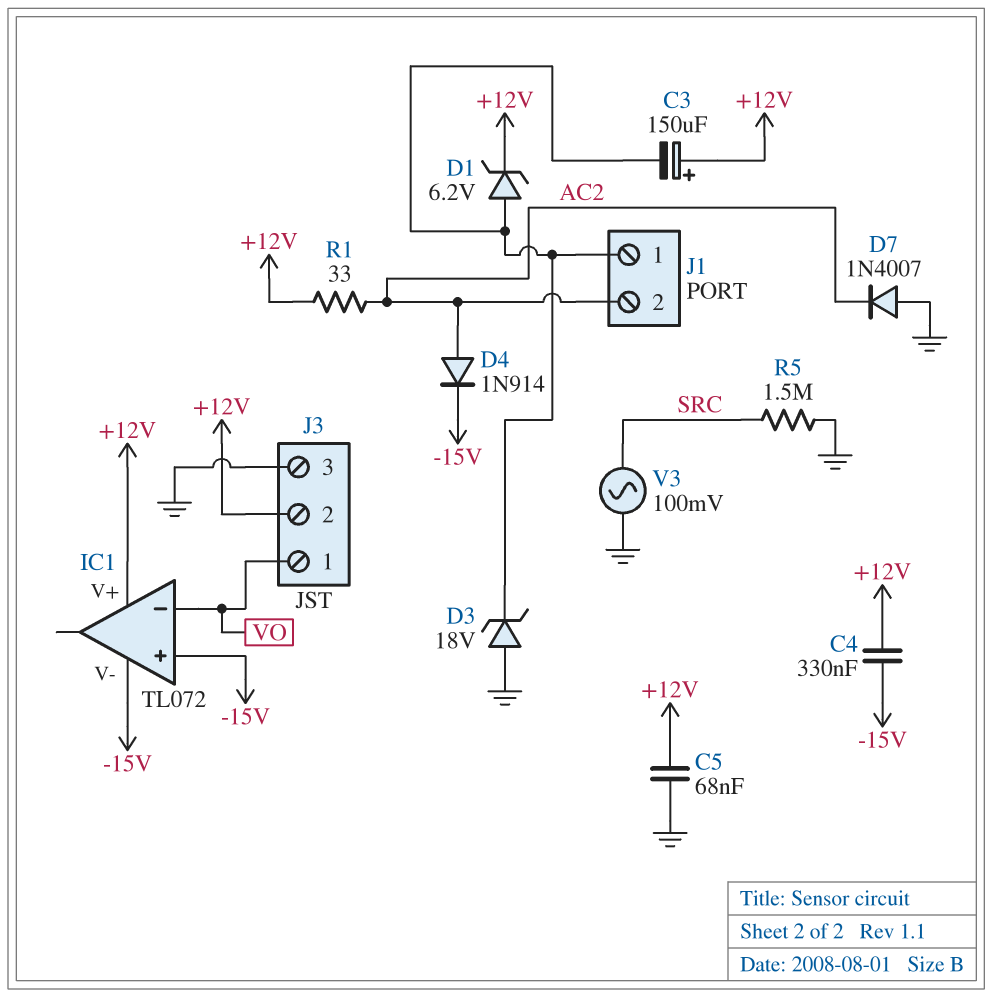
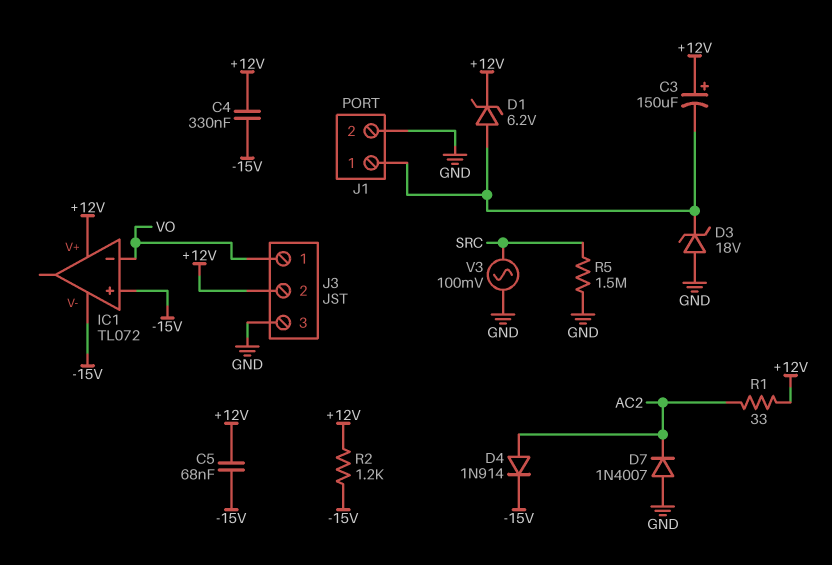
C5: 68nF (+12V, GND) -> 68nF (+12V, -15V)
J1 pin 2: AC2 -> GND
R2: none -> 1.2k (+12V, -15V)

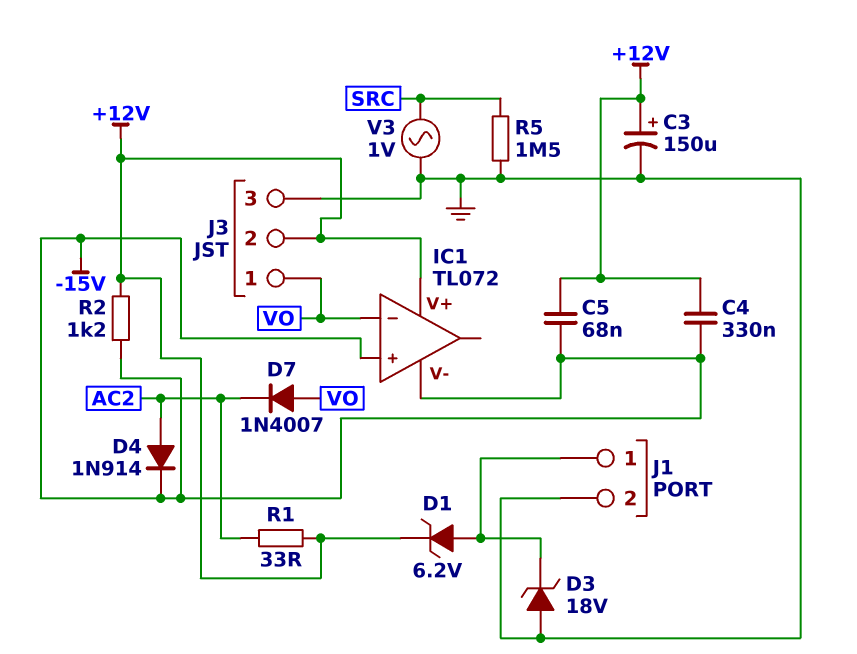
C3: 150uF (plus +12V, minus J1/1) -> 150uF (plus +12V, minus GND)
D7: diode 1N4007 (A GND, K AC2) -> diode 1N4007 (A VO, K AC2)
V3: AC 100mV (GND, SRC) -> AC 1V (GND, SRC)

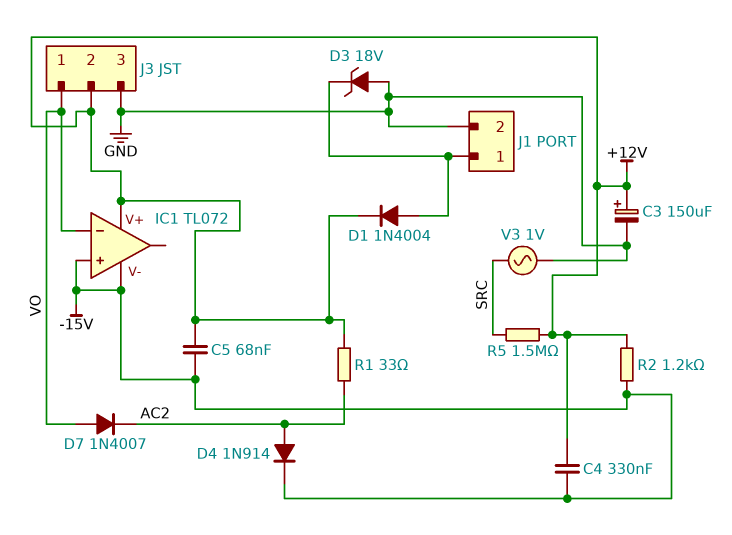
D1: zener 6.2V (A J1/1, K +12V) -> diode 1N4004 (A J1/1, K +12V)
R5: 1.5M (GND, SRC) -> 1.5M (+12V, SRC)

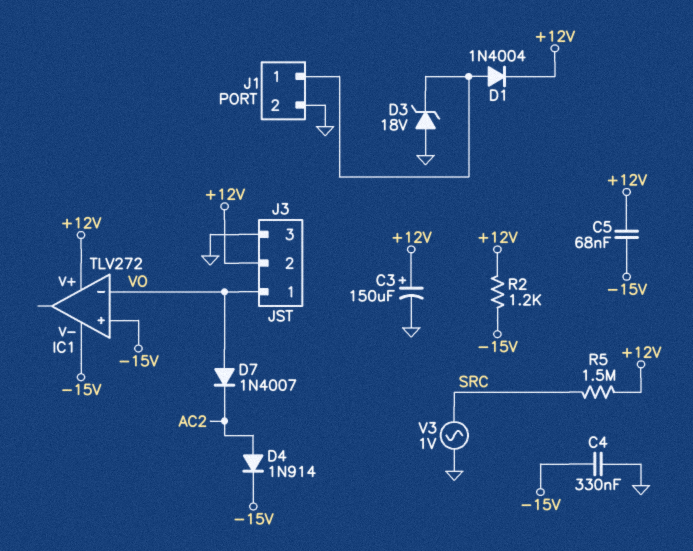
C4: 330nF (+12V, -15V) -> 330nF (-15V, GND)
IC1: TL072 -> TLV272
R1: 33 (+12V, AC2) -> none

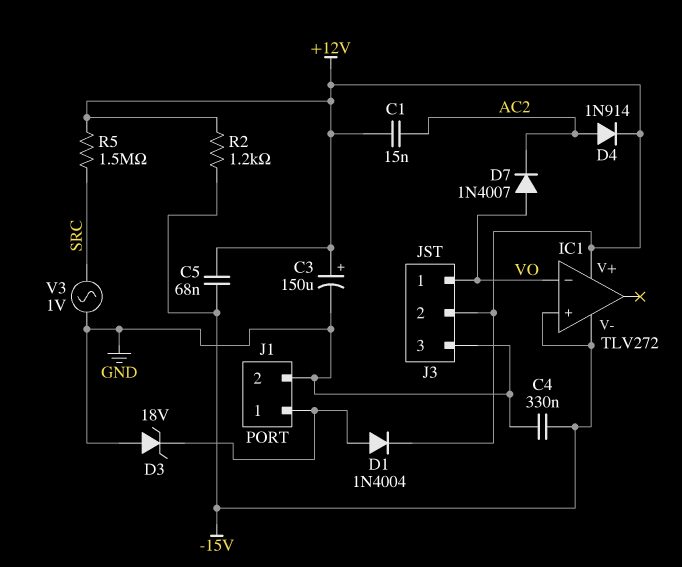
C1: none -> 15nF (+12V, AC2)
D4: diode 1N914 (A AC2, K -15V) -> diode 1N914 (A AC2, K +12V)

